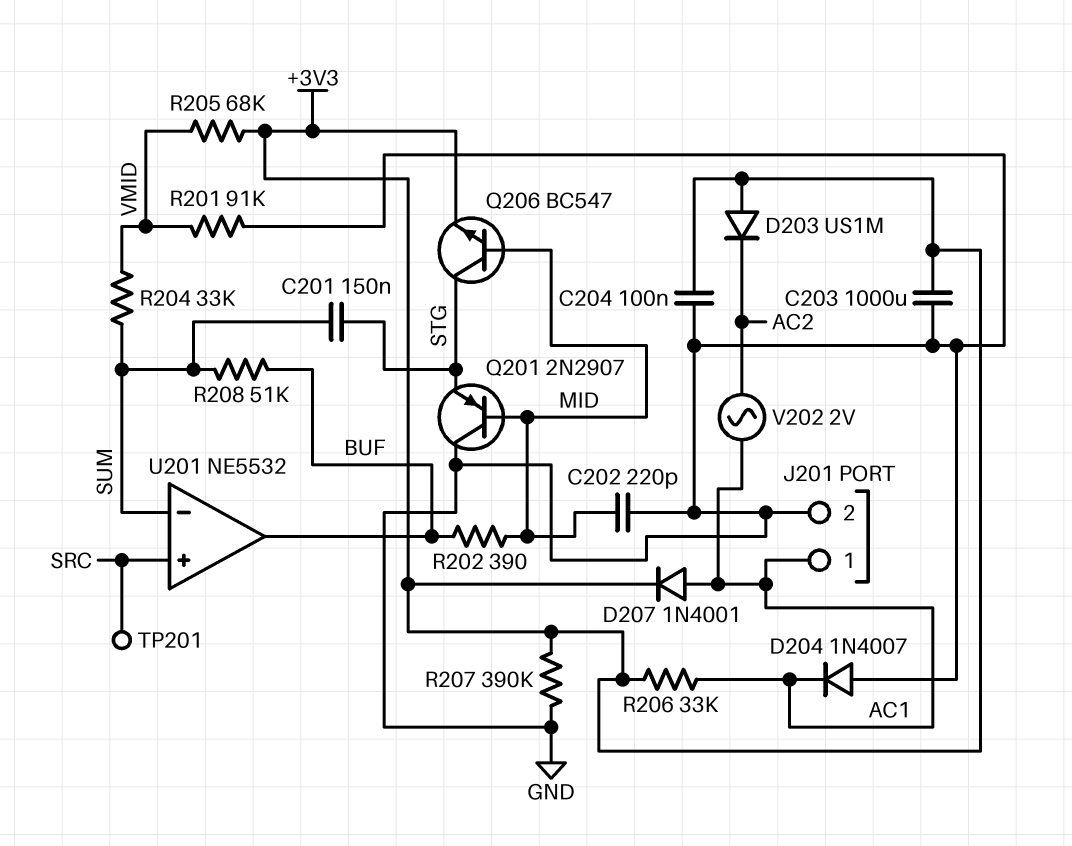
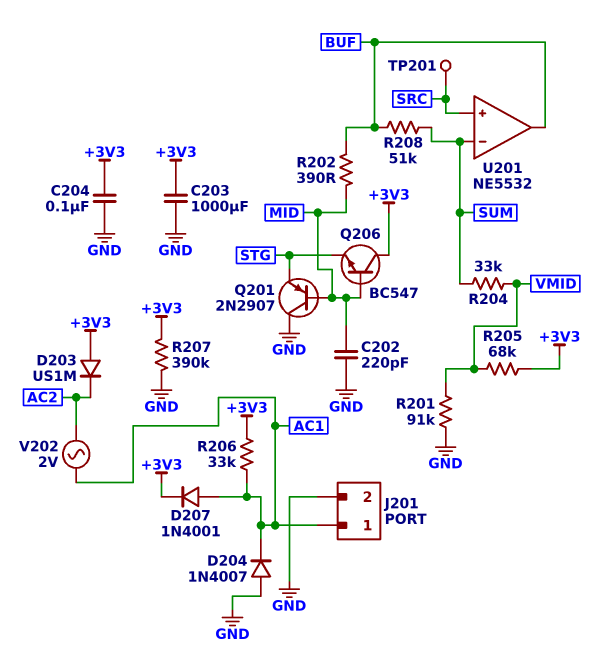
C201: 150nF (STG, SUM) -> none
Q206: NPN BC547 (B MID, C STG, E +3V3) -> NPN BC547 (B MID, C +3V3, E STG)

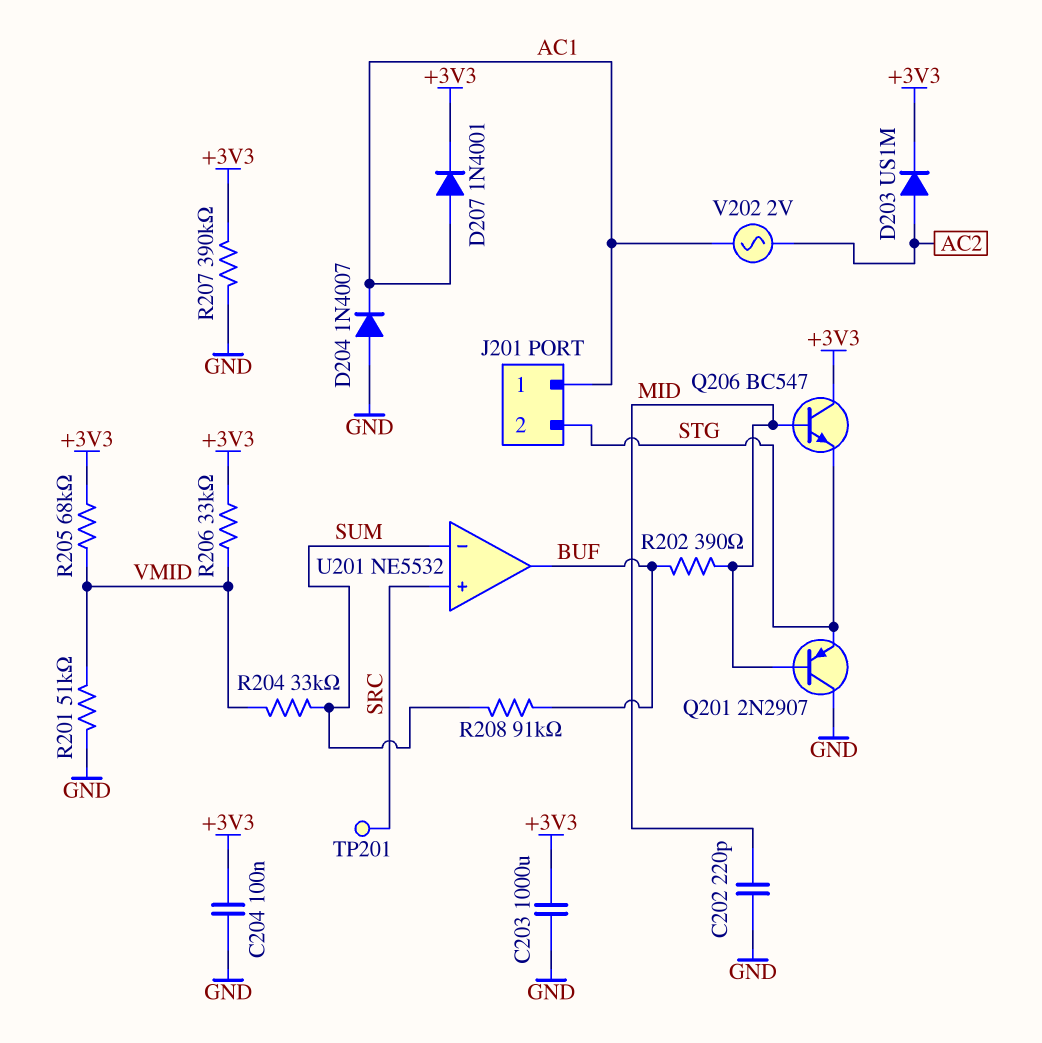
D203: diode US1M (A +3V3, K AC2) -> diode US1M (A AC2, K +3V3)
J201 pin 2: GND -> STG
R201: 91k (GND, VMID) -> 51k (GND, VMID)
R206: 33k (+3V3, AC1) -> 33k (+3V3, VMID)
R208: 51k (BUF, SUM) -> 91k (BUF, SUM)

